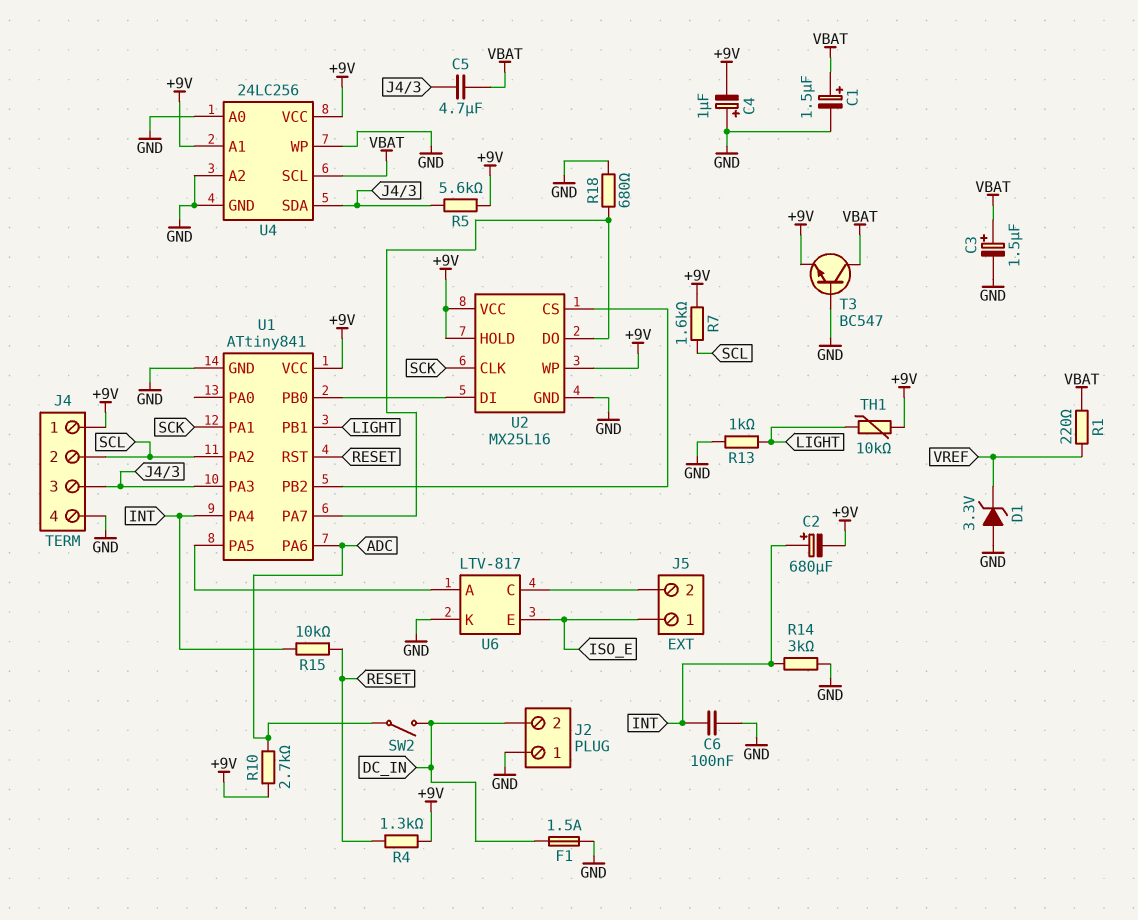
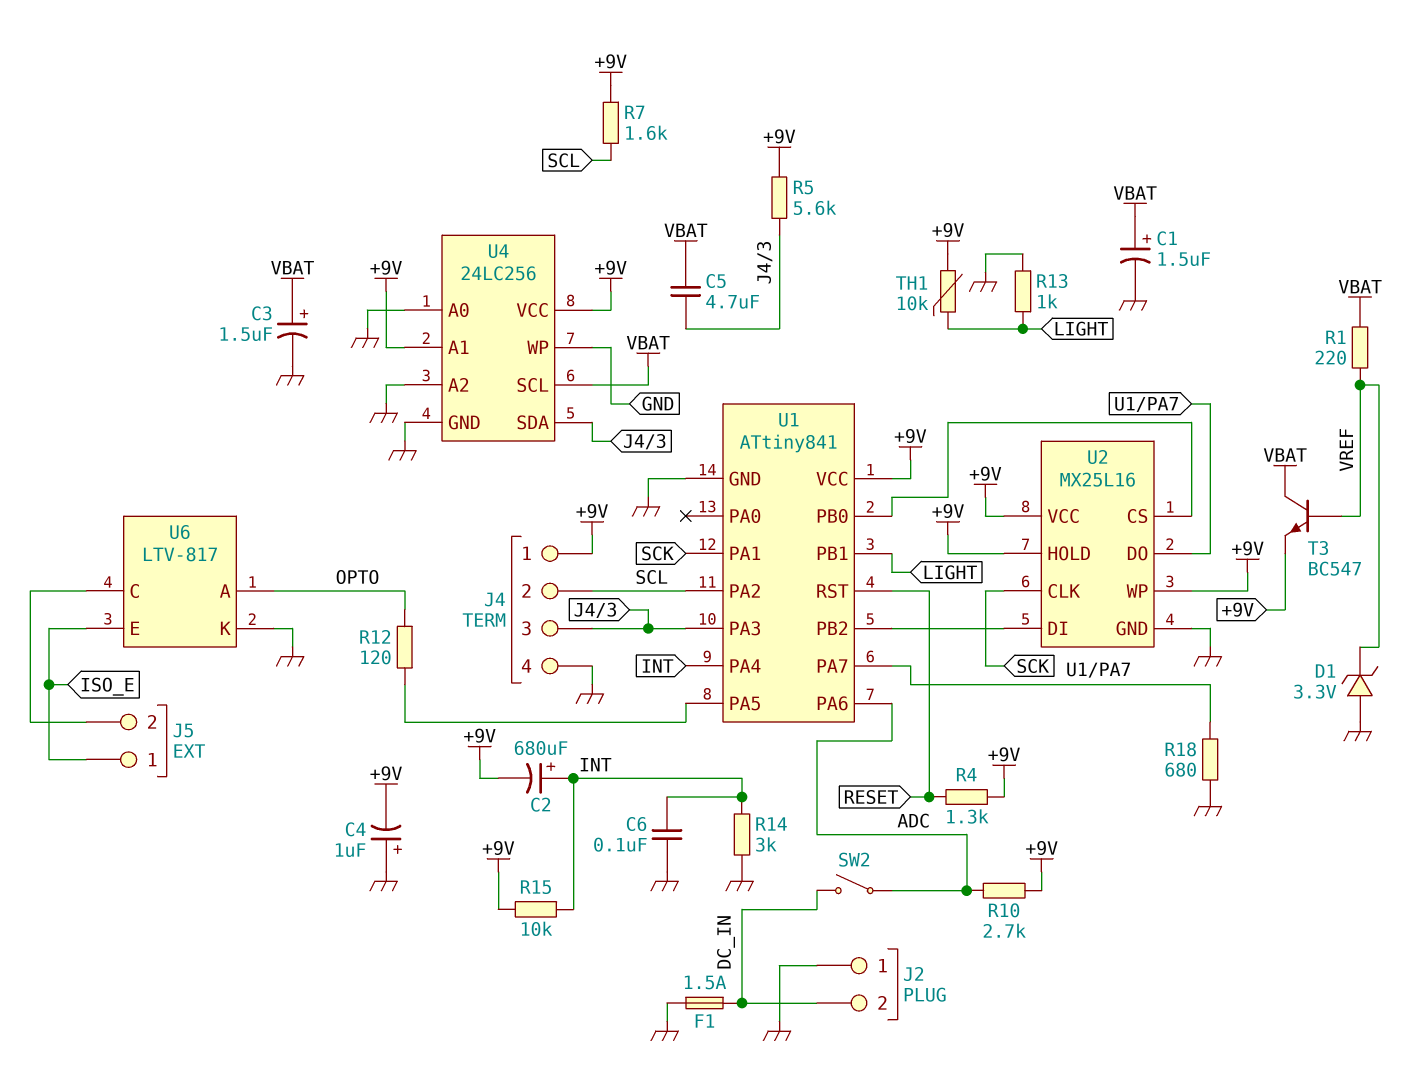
R12: none -> 120 (OPTO, U1/PA5)
R15: 10k (INT, RESET) -> 10k (+9V, INT)
T3: NPN BC547 (B GND, C VBAT, E +9V) -> NPN BC547 (B VREF, C VBAT, E +9V)
U2 pin CS: U1/PB2 -> U1/PB0
U2 pin DI: U1/PB0 -> U1/PB2
U6 pin A: U1/PA5 -> OPTO

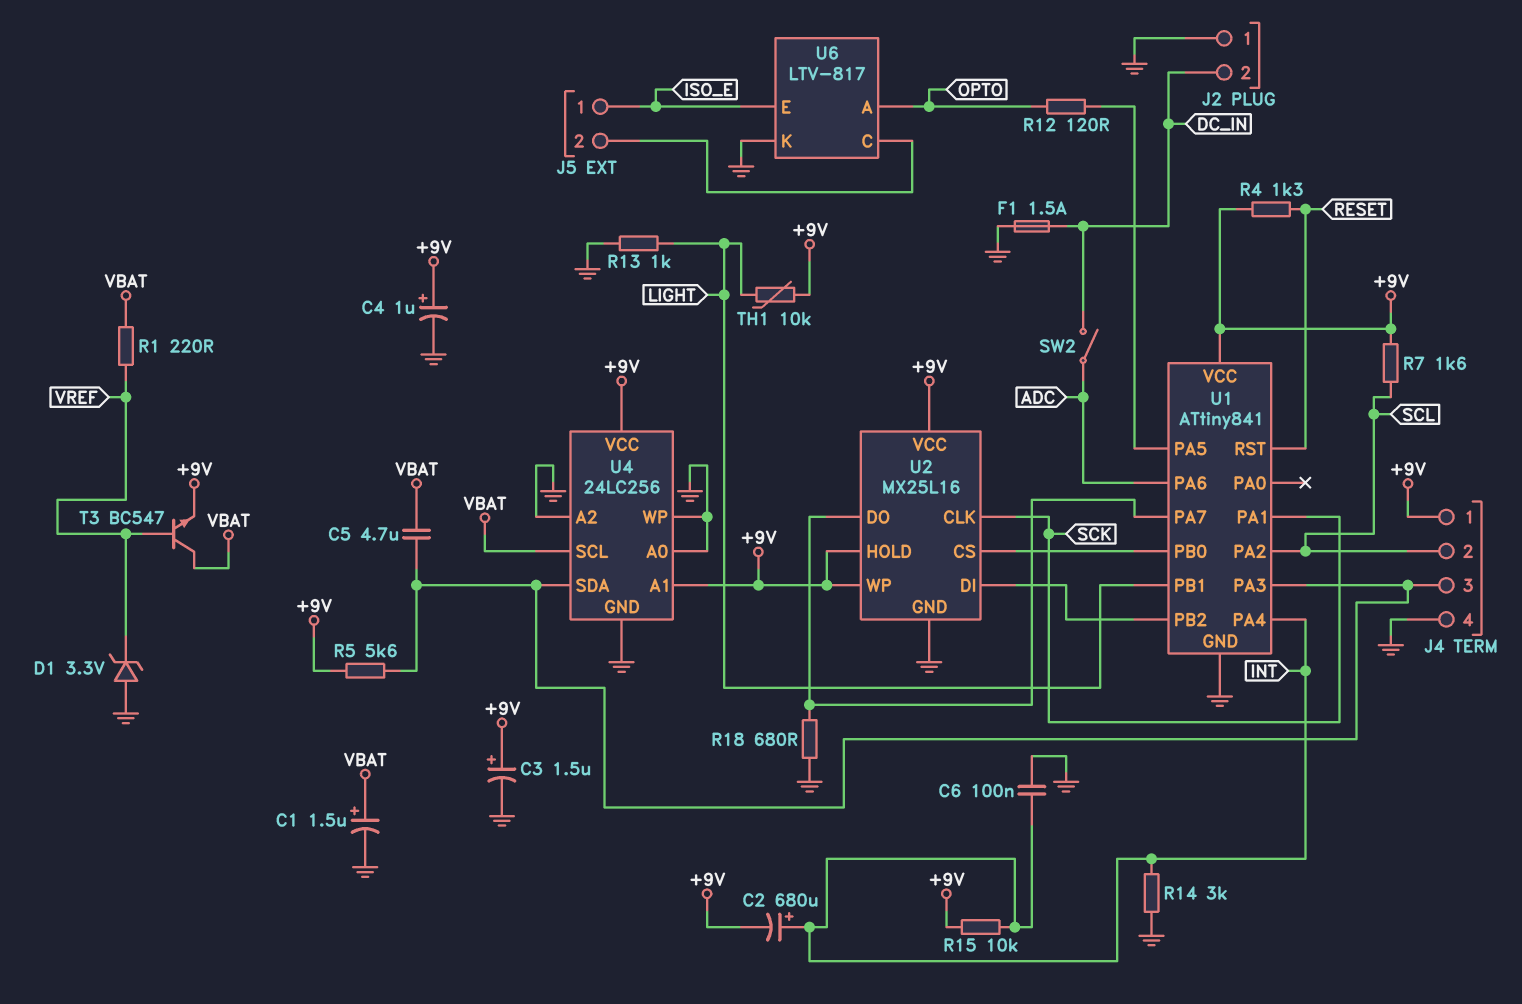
C3: 1.5uF (plus VBAT, minus GND) -> 1.5uF (plus +9V, minus GND)
C4: 1uF (plus GND, minus +9V) -> 1uF (plus +9V, minus GND)
R10: 2.7k (+9V, ADC) -> none

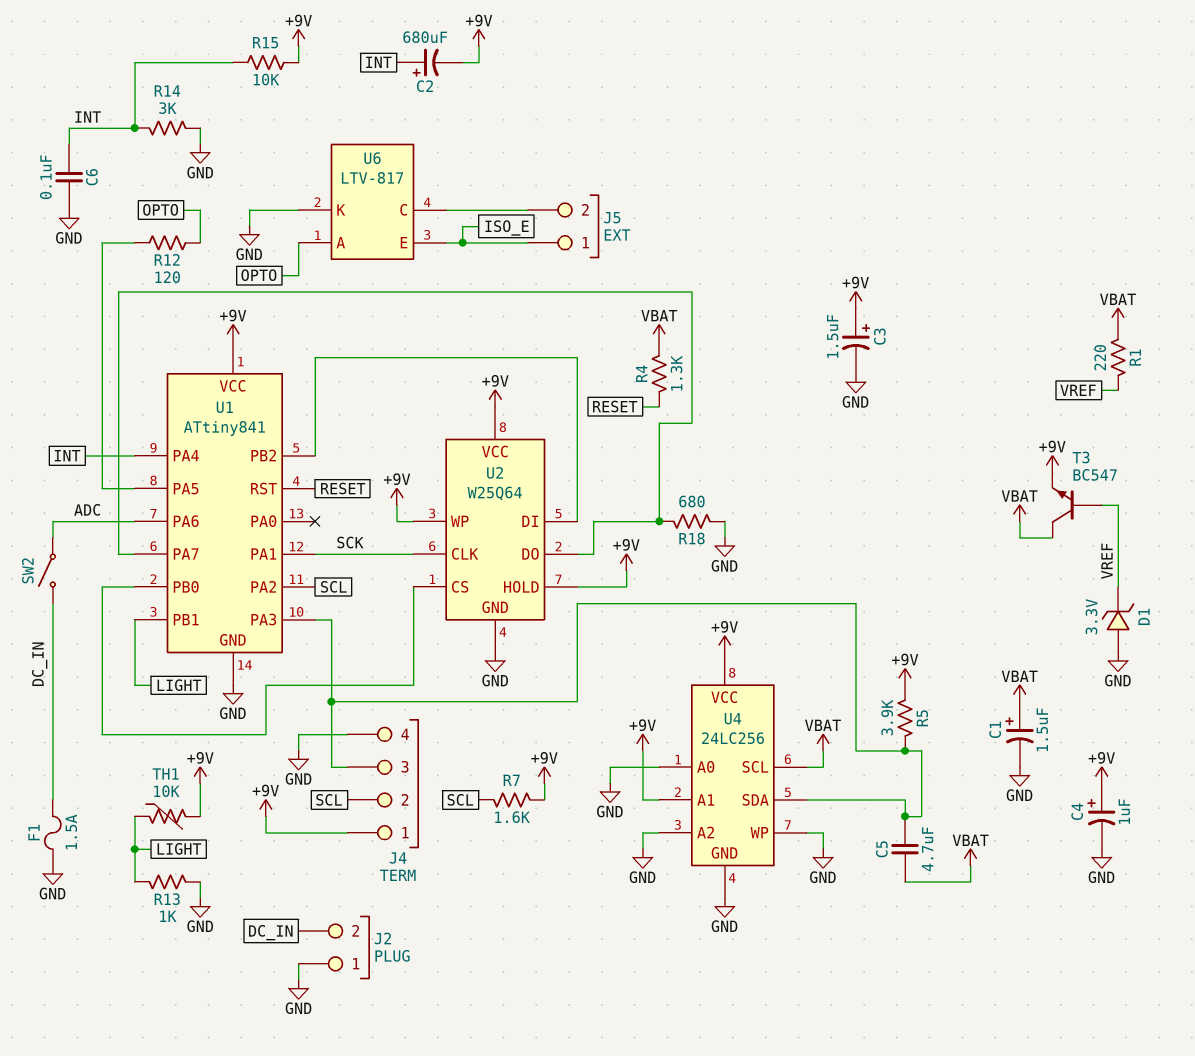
R4: 1.3k (+9V, RESET) -> 1.3k (RESET, VBAT)
R5: 5.6k (+9V, J4/3) -> 3.9k (+9V, J4/3)
U2: MX25L16 -> W25Q64

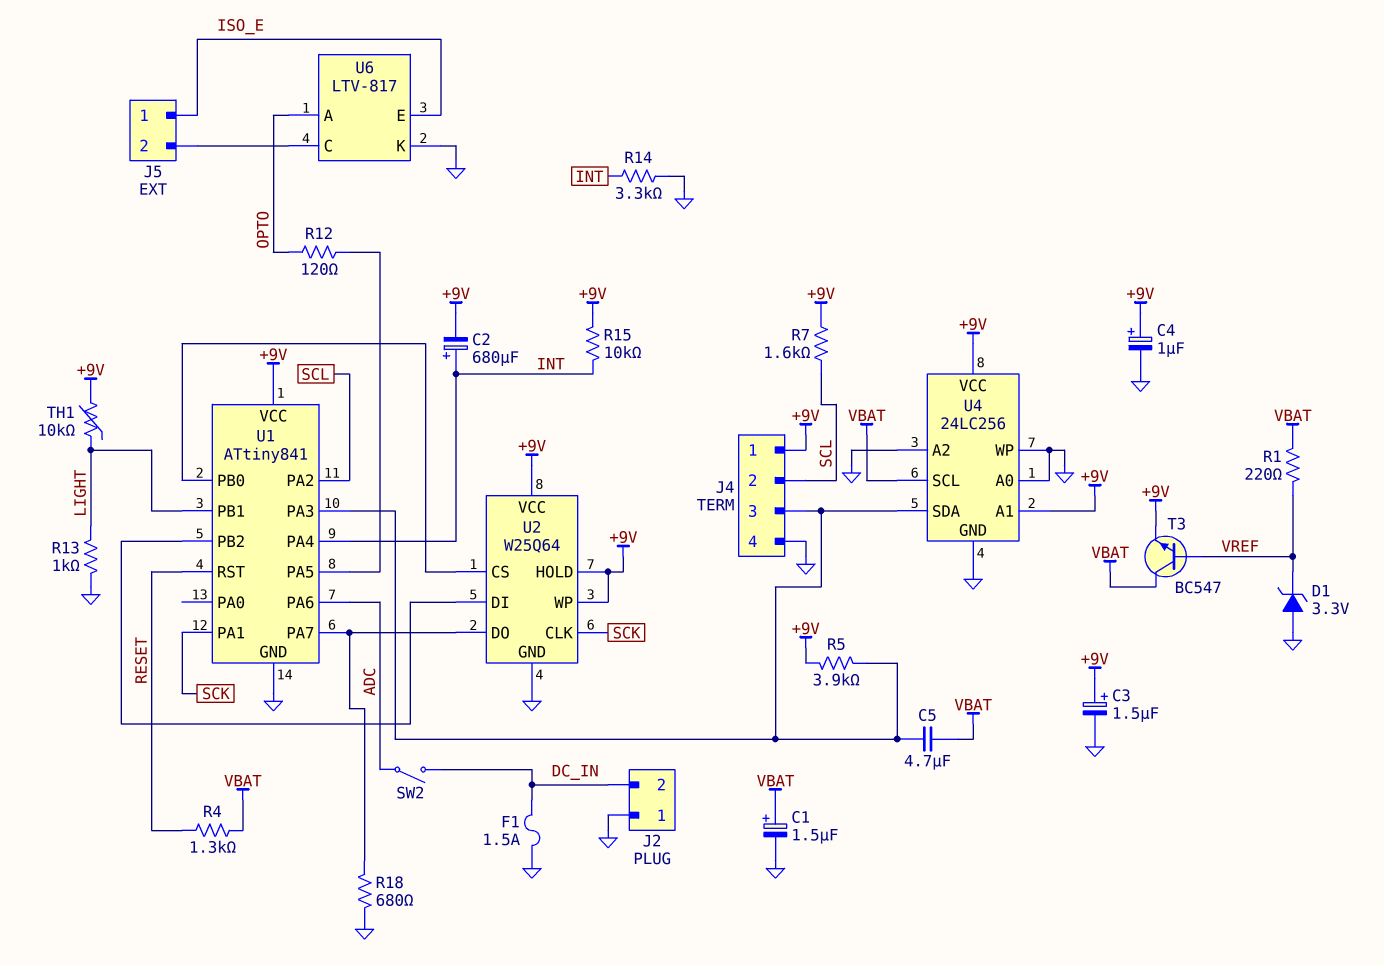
C6: 100nF (GND, INT) -> none
R14: 3k (GND, INT) -> 3.3k (GND, INT)

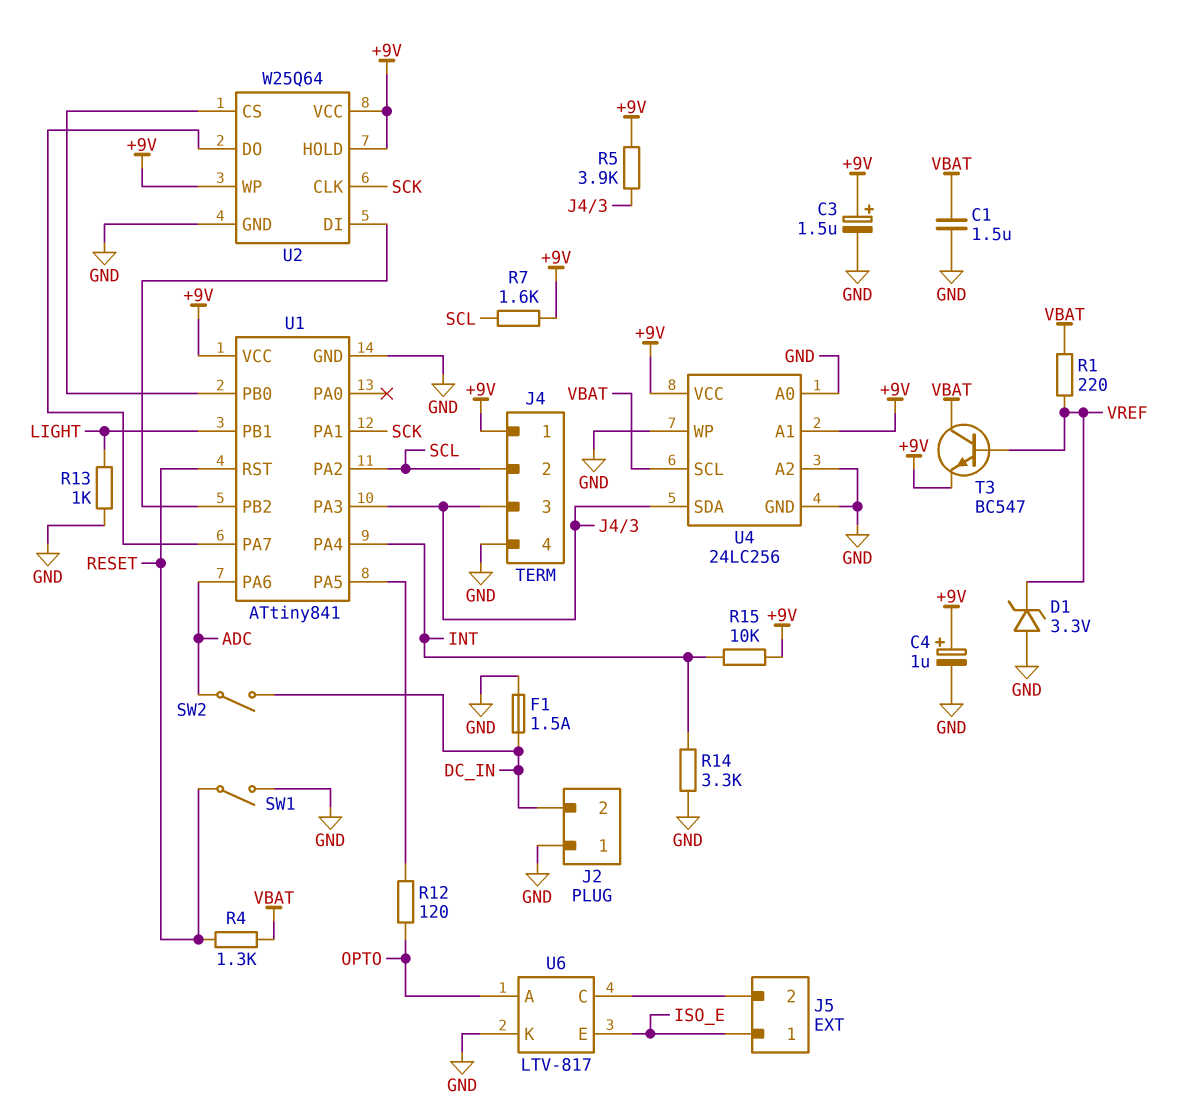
C1: 1.5uF (plus VBAT, minus GND) -> 1.5uF (GND, VBAT)
C2: 680uF (plus INT, minus +9V) -> none
C5: 4.7uF (J4/3, VBAT) -> none
R18: 680 (GND, U1/PA7) -> none
SW1: none -> switch (GND, RESET)
TH1: 10k (+9V, LIGHT) -> none

